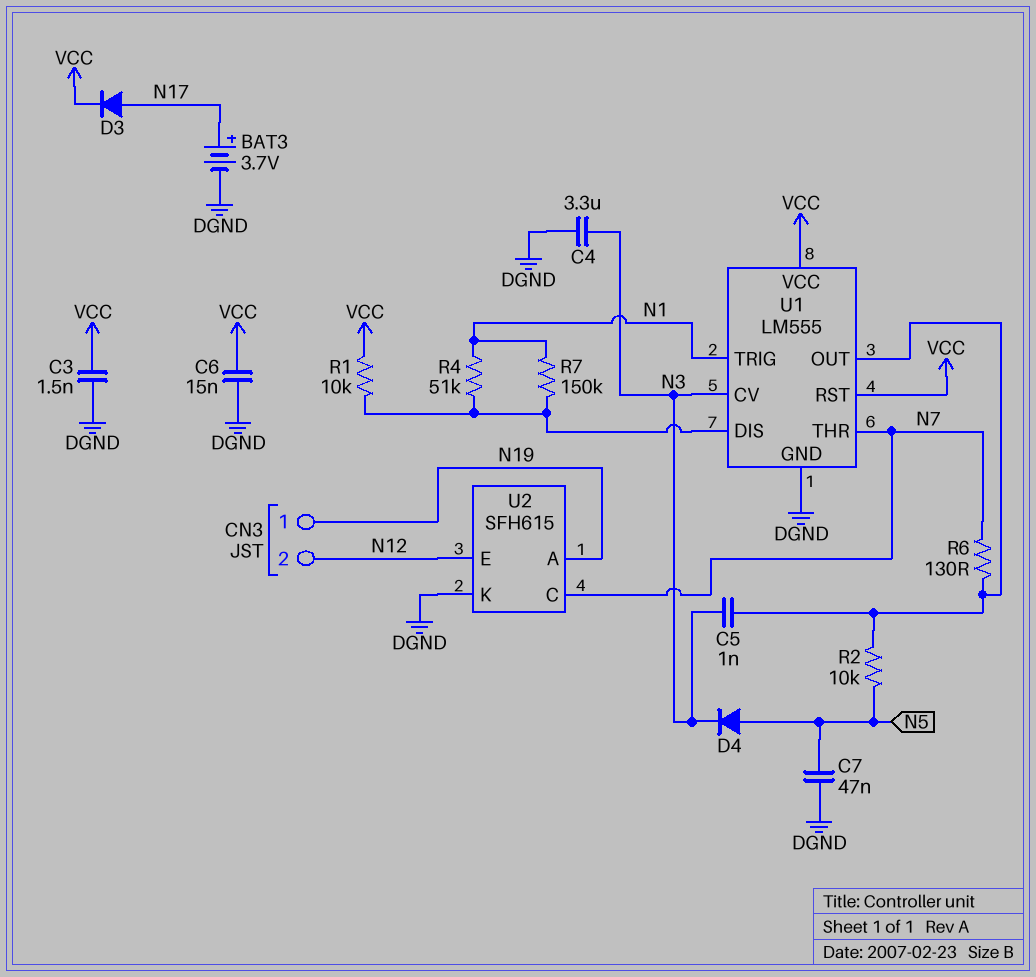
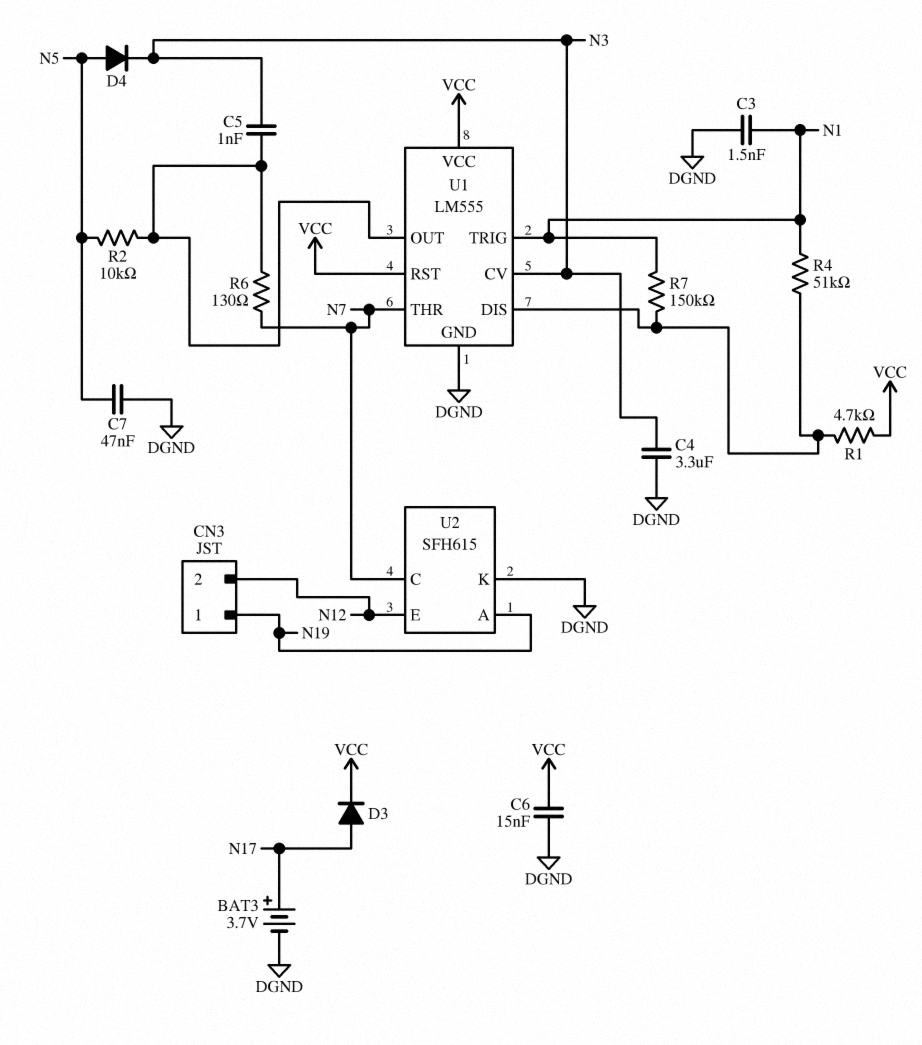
C3: 1.5nF (DGND, VCC) -> 1.5nF (DGND, N1)
R1: 10k (U1/DIS, VCC) -> 4.7k (U1/DIS, VCC)

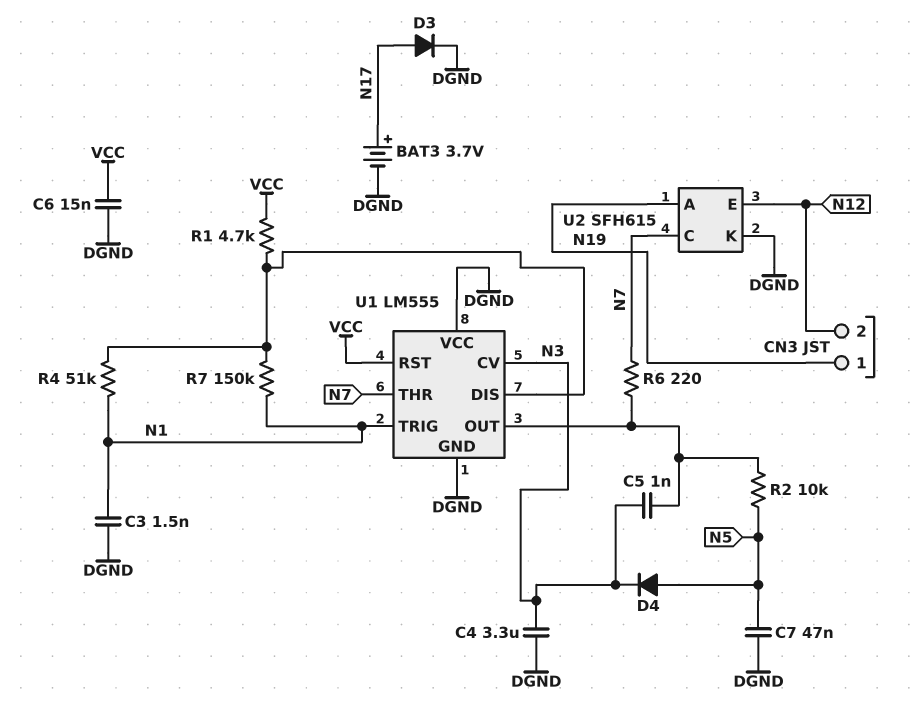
D3: diode (A N17, K VCC) -> diode (A N17, K DGND)
R6: 130 (N7, U1/OUT) -> 220 (N7, U1/OUT)
U1 pin VCC: VCC -> DGND

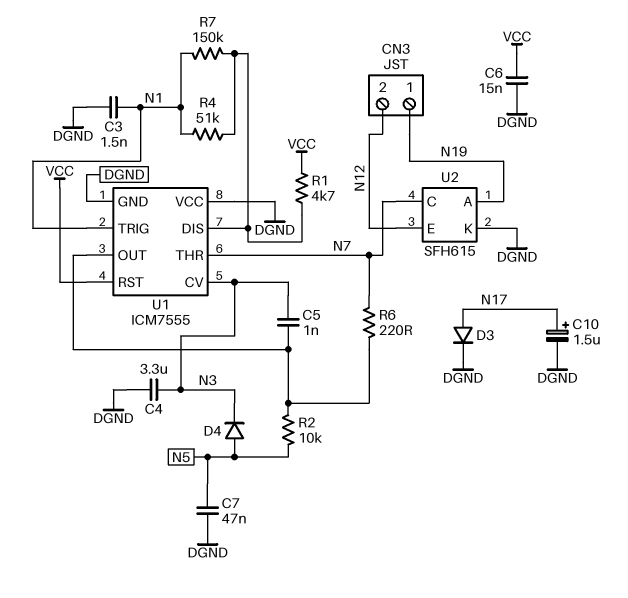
BAT3: 3.7V (plus N17, minus DGND) -> none
C10: none -> 1.5uF (plus N17, minus DGND)
U1: LM555 -> ICM7555

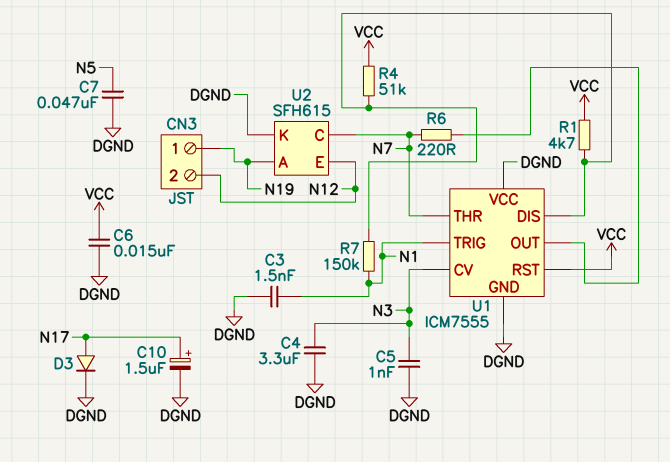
C5: 1nF (N3, U1/OUT) -> 1nF (DGND, N3)
D4: diode (A N5, K N3) -> none
R2: 10k (N5, U1/OUT) -> none
R4: 51k (N1, U1/DIS) -> 51k (U1/DIS, VCC)

